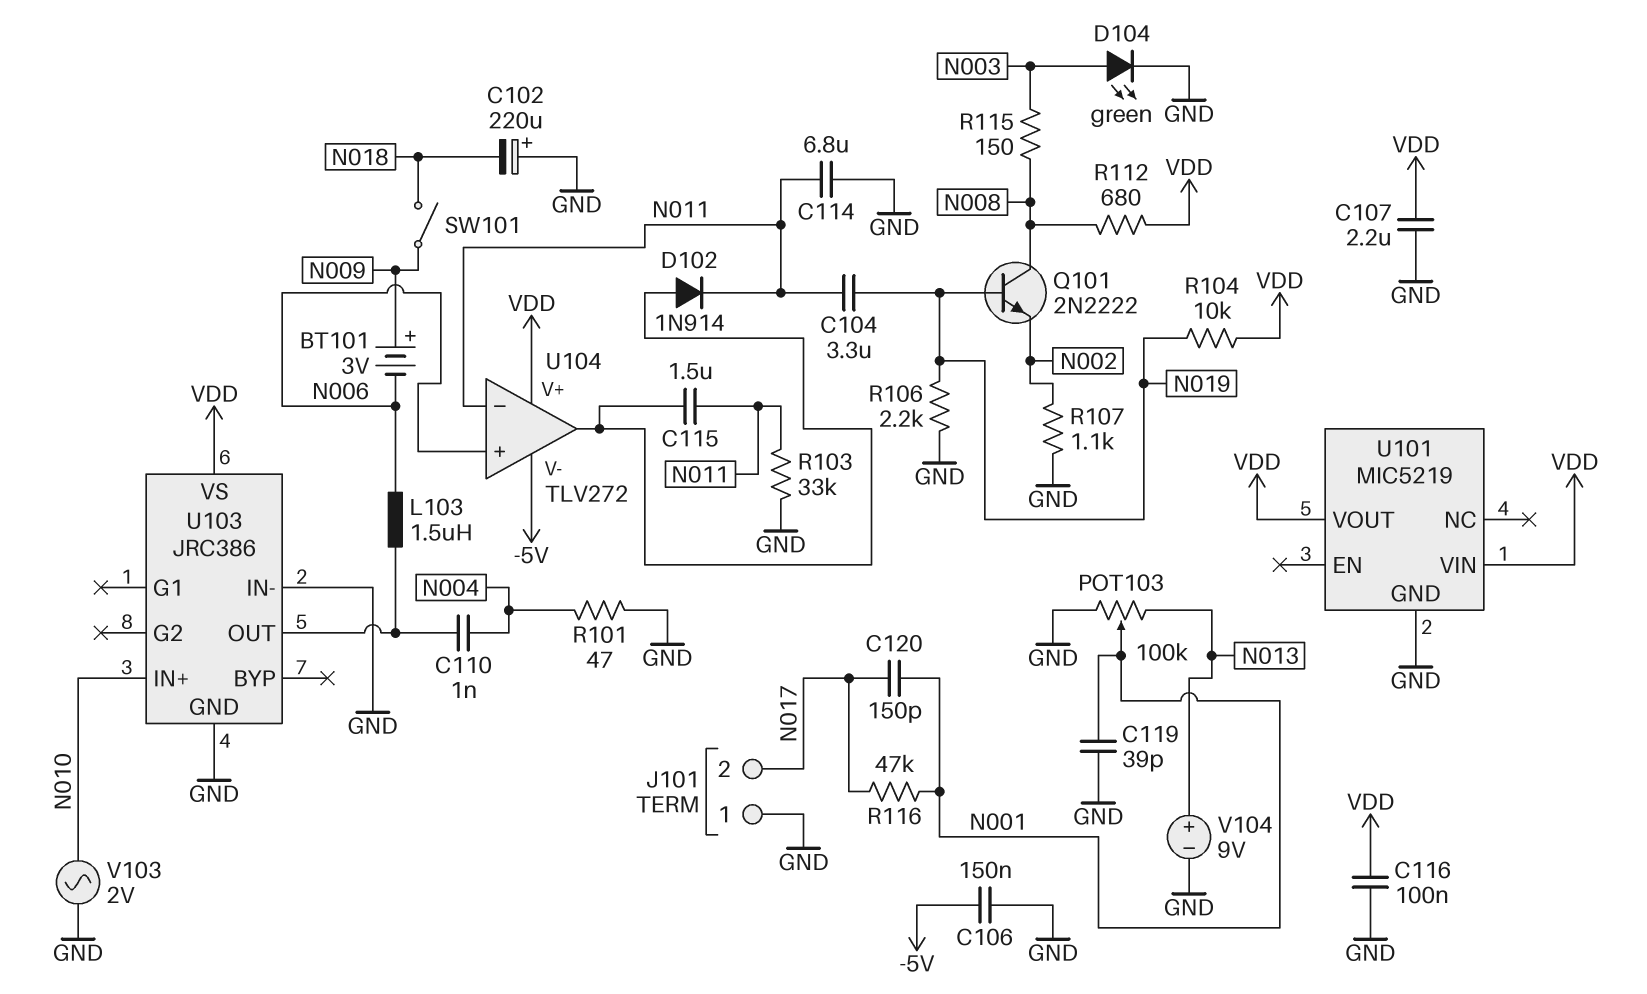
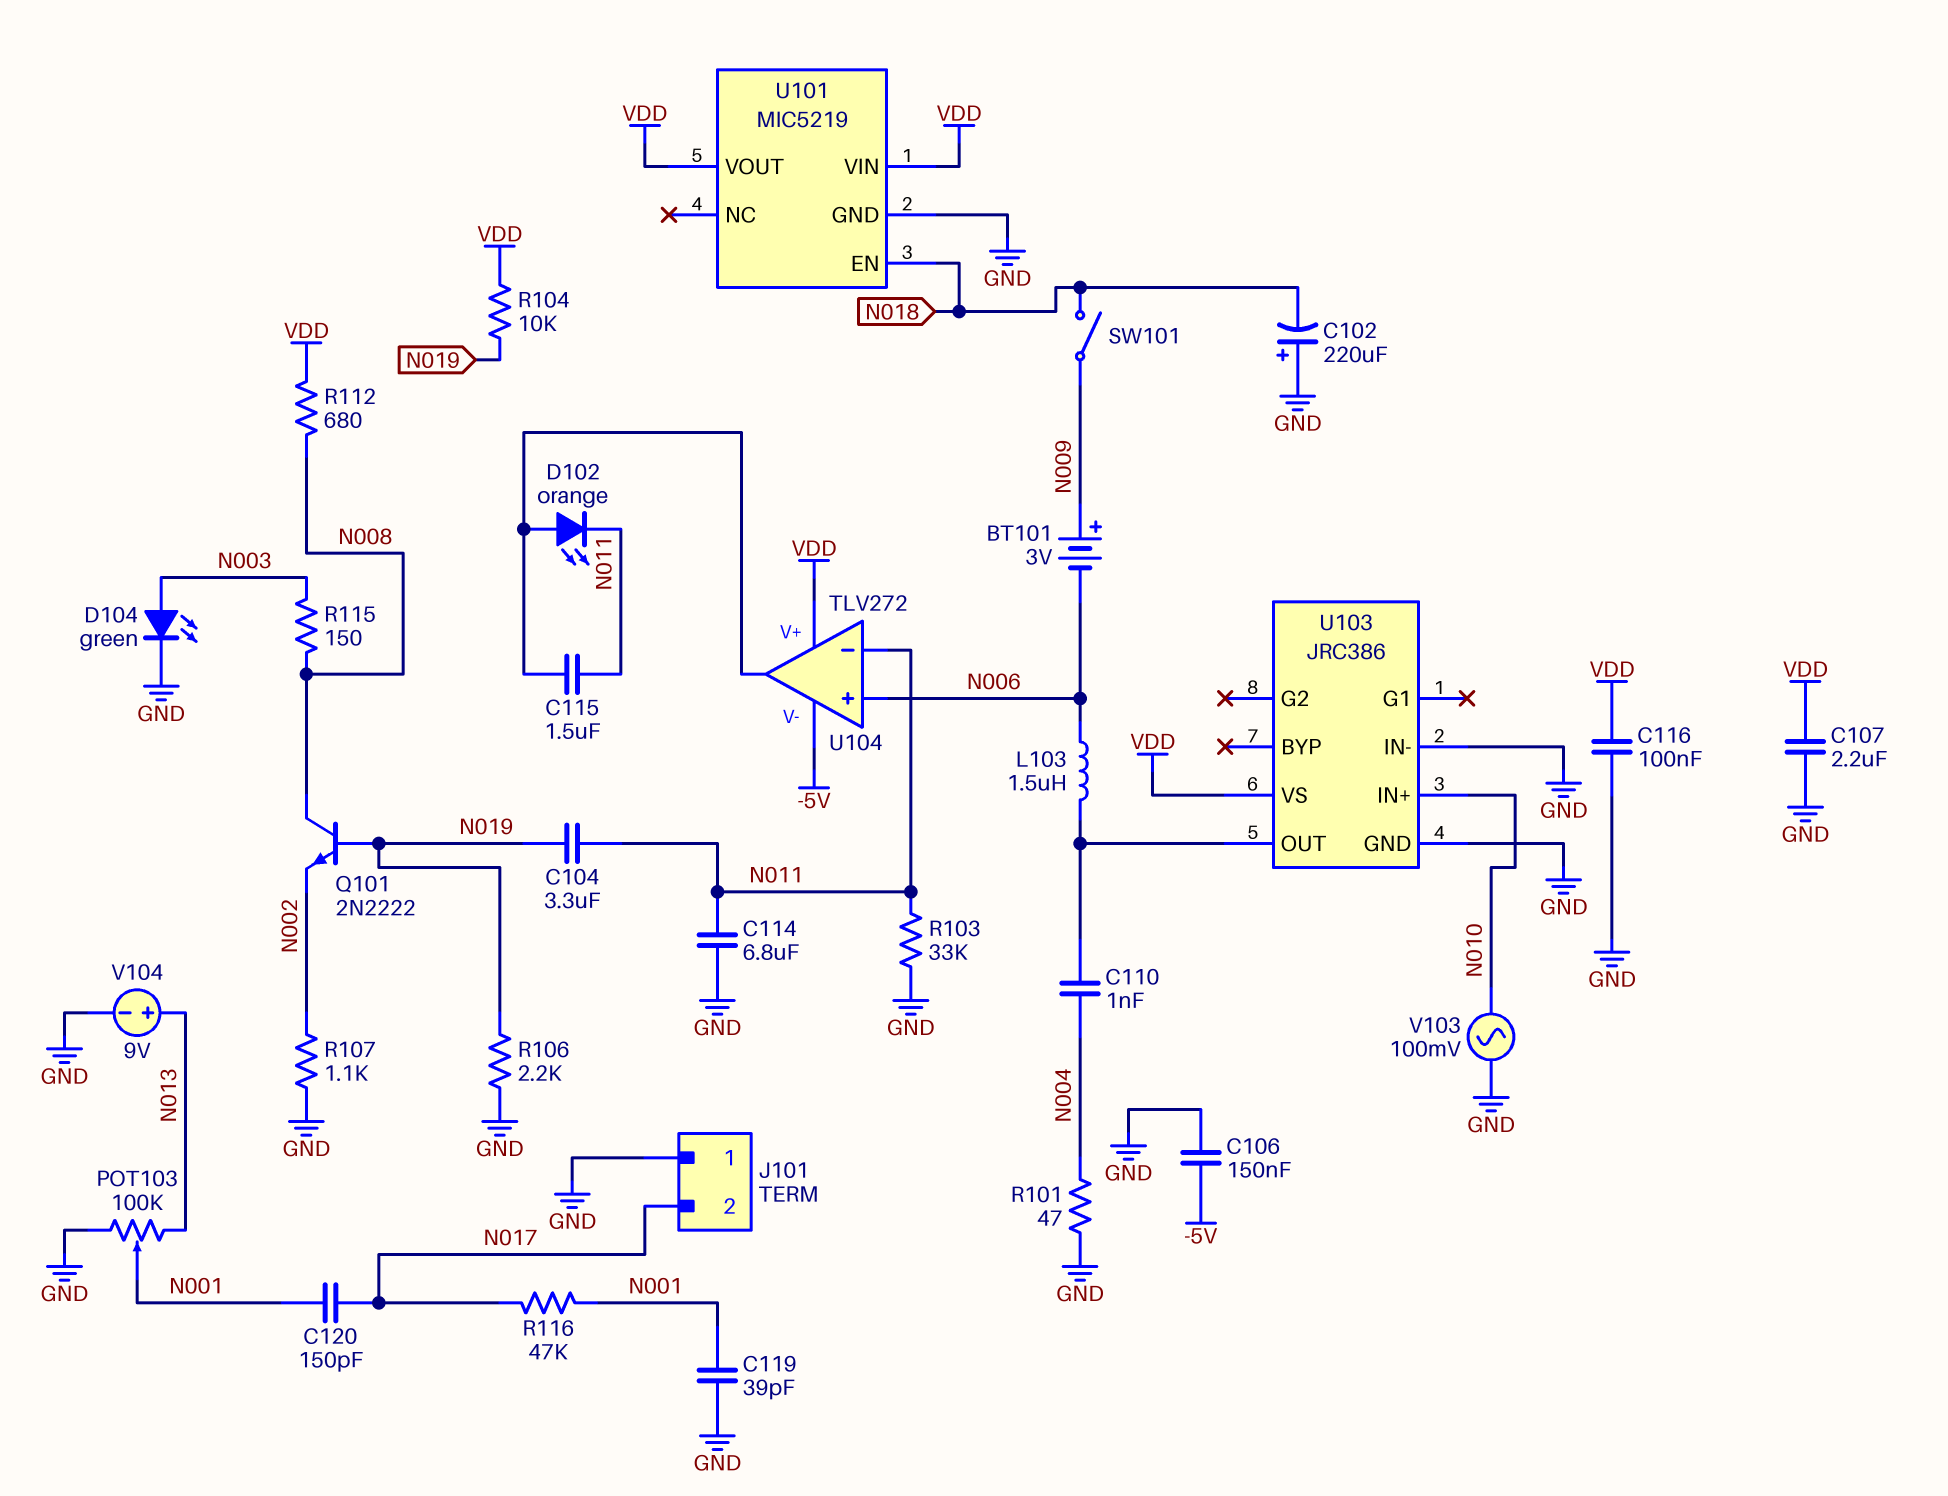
D102: diode 1N914 (A U104/out, K N011) -> LED orange (A U104/out, K N011)
U101 pin EN: none -> N018
V103: AC 2V (GND, N010) -> AC 100mV (GND, N010)

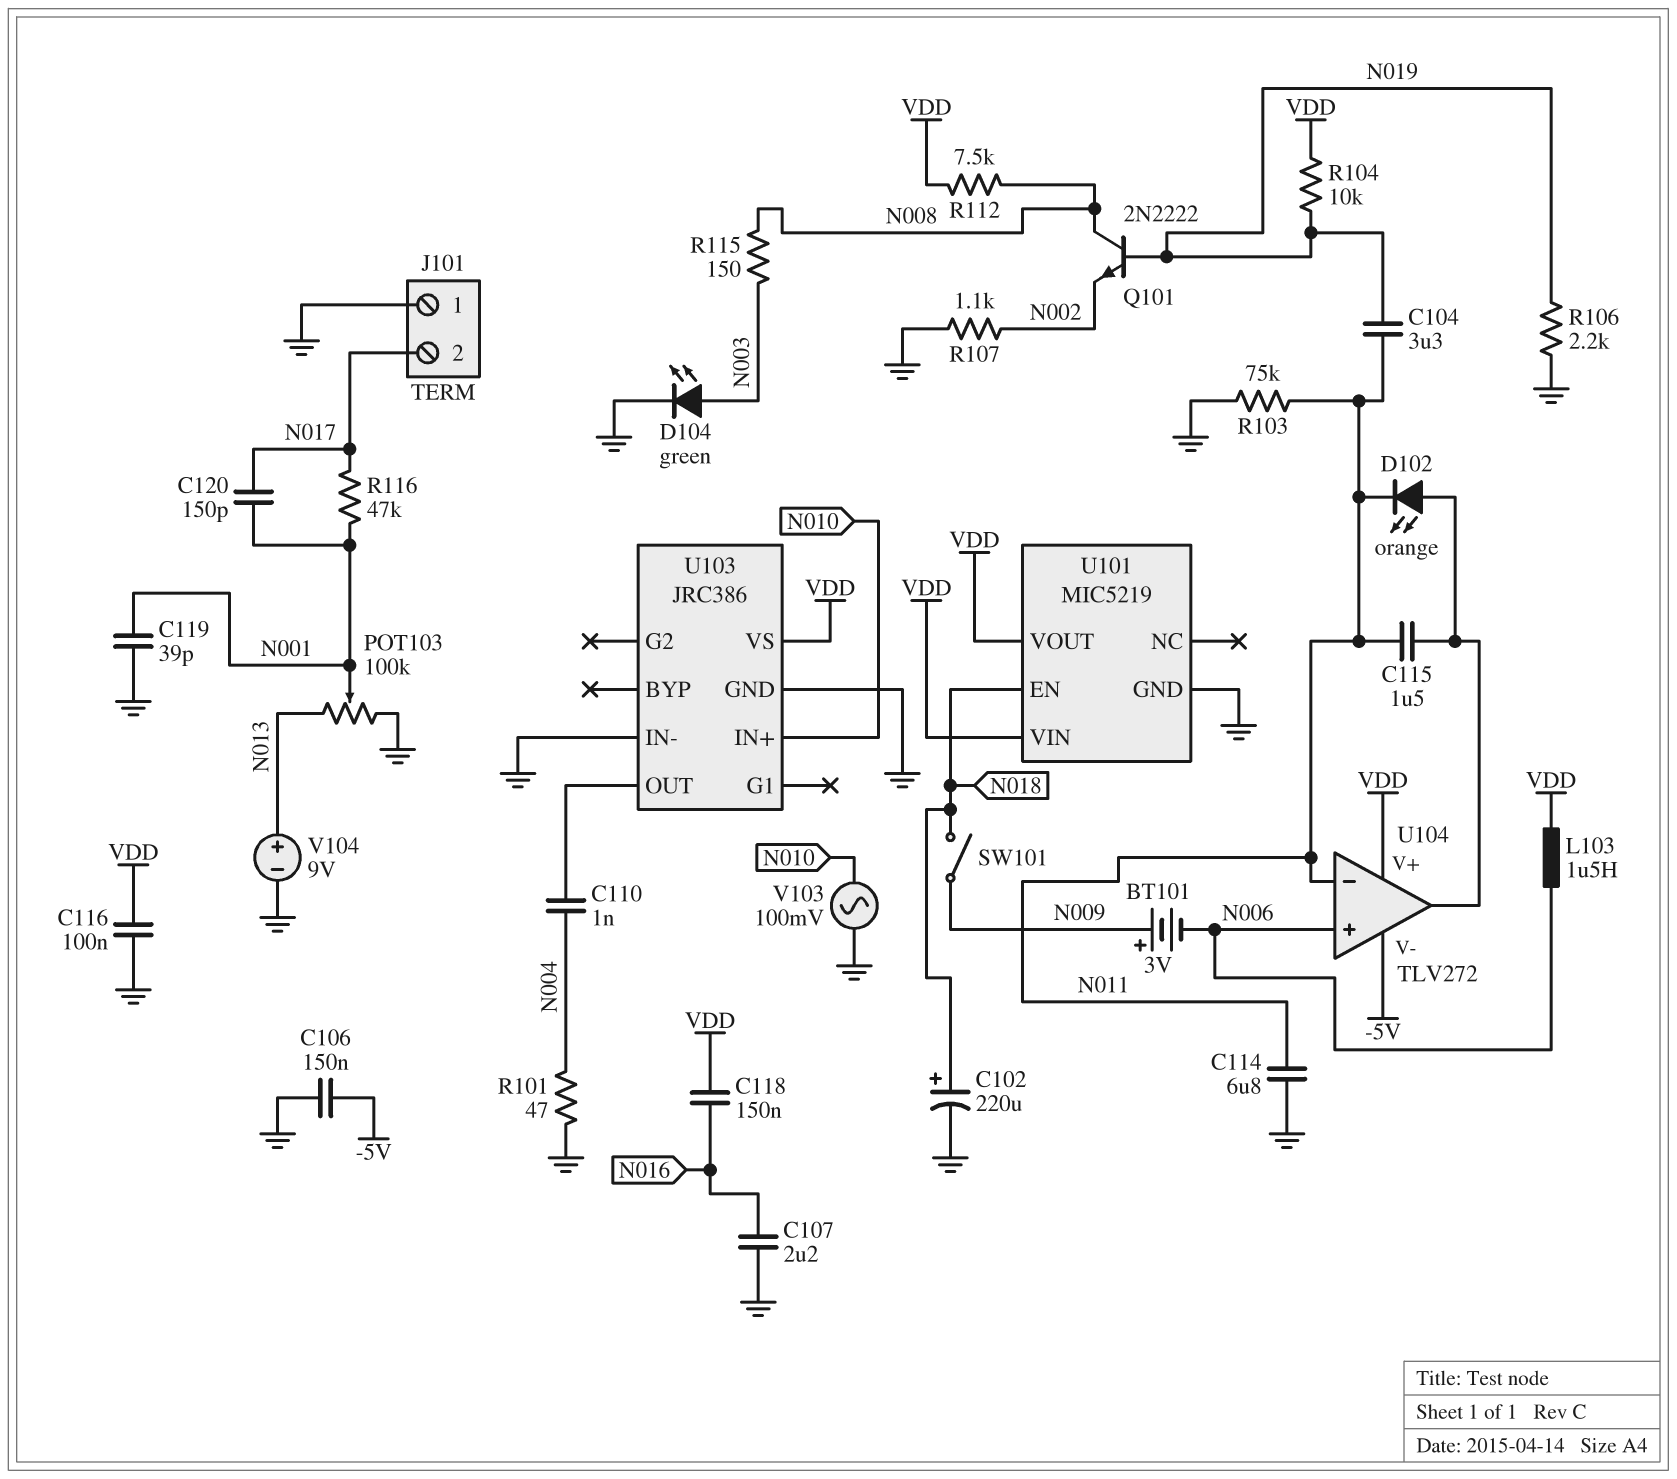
C102: 220uF (plus GND, minus N018) -> 220uF (plus N018, minus GND)
C107: 2.2uF (GND, VDD) -> 2.2uF (GND, N016)
C118: none -> 150nF (N016, VDD)
L103: 1.5uH (N006, U103/OUT) -> 1.5uH (N006, VDD)
R103: 33k (GND, N011) -> 75k (GND, N011)
R112: 680 (N008, VDD) -> 7.5k (N008, VDD)

